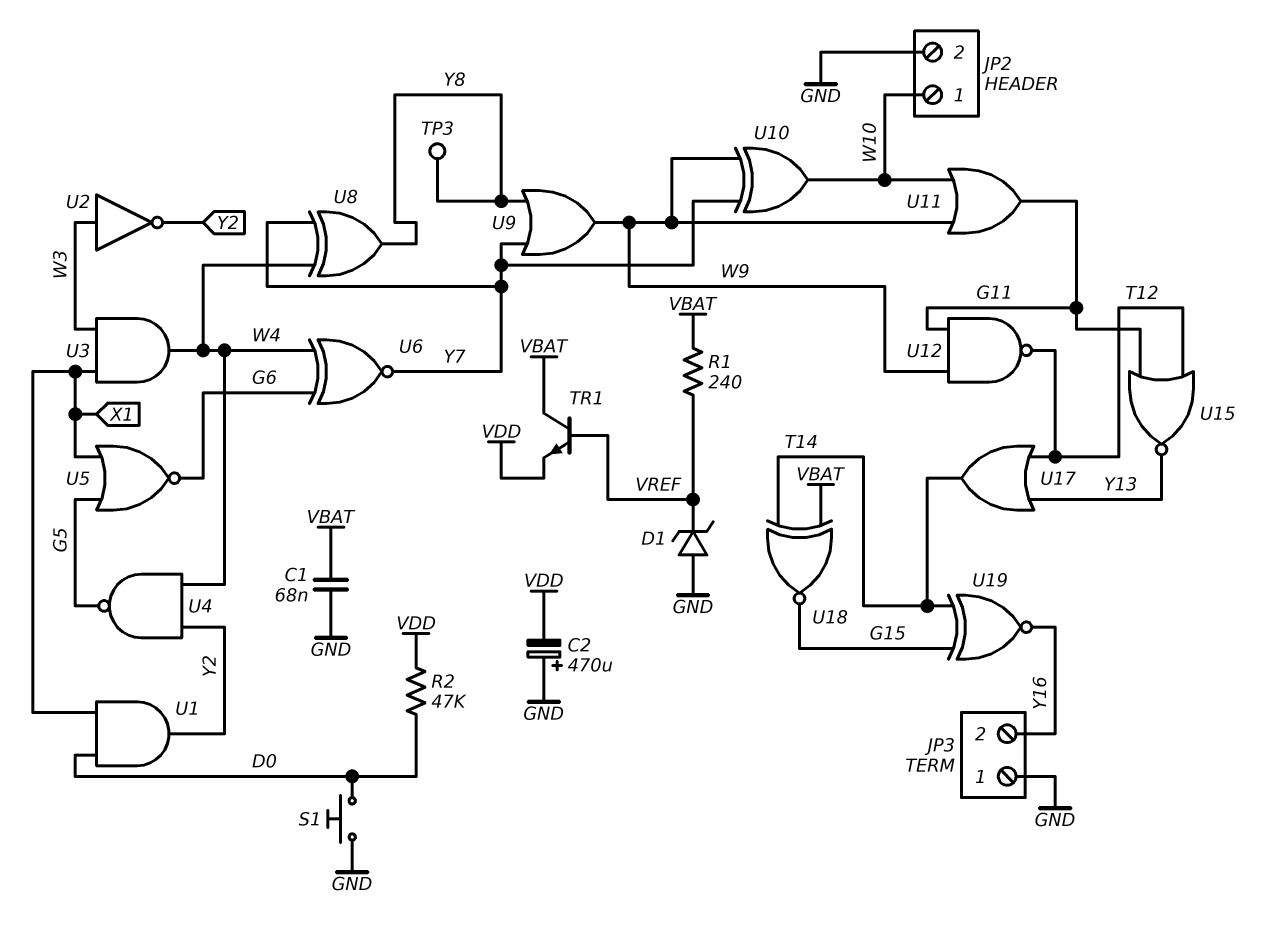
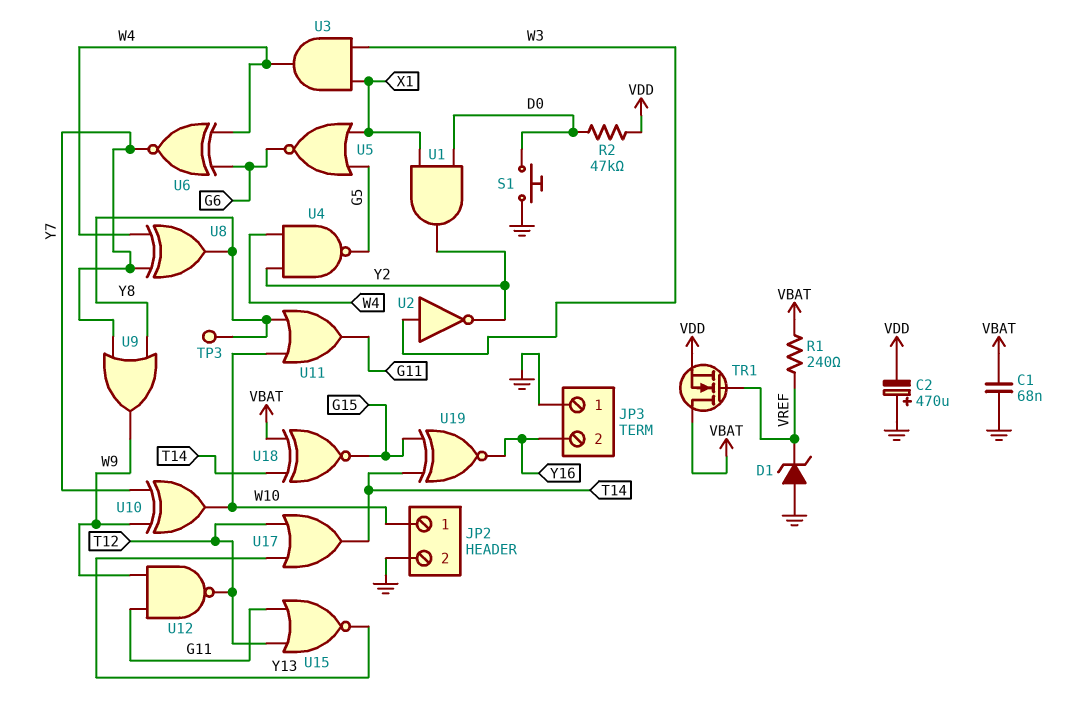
TR1: NPN (B VREF, C VBAT, E VDD) -> NMOS (G VREF, D VBAT, S VDD)
U11: OR (in W9, in W10, out G11) -> OR (in W10, in Y8, out G11)

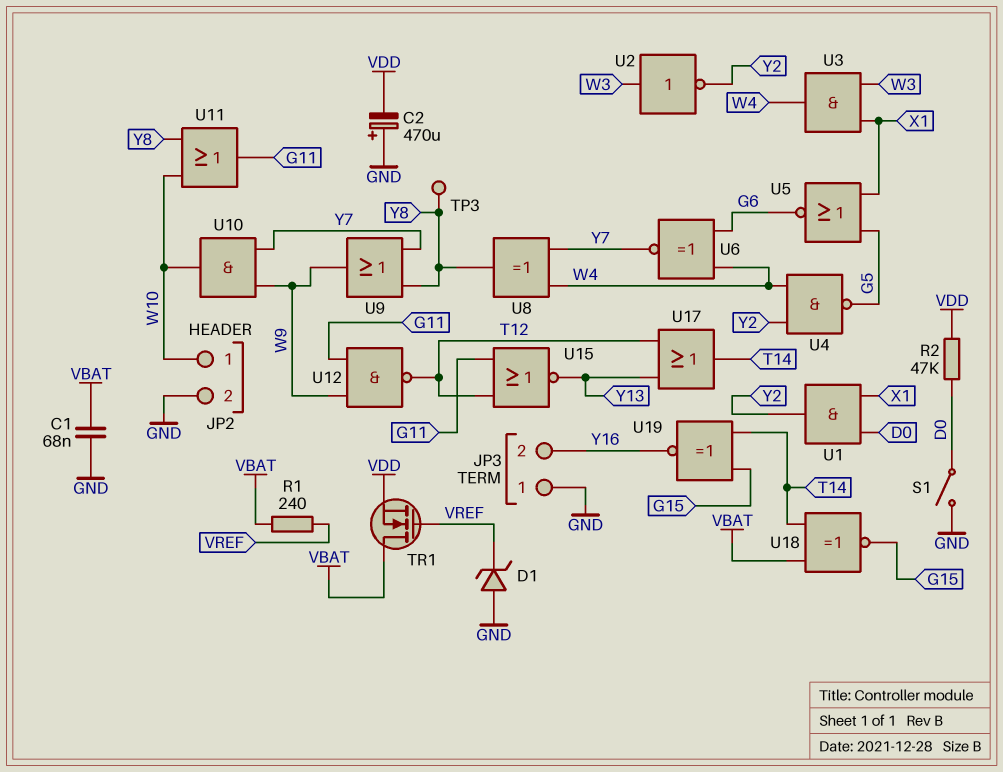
S1: button (D0, GND) -> switch (D0, GND)
U10: XOR (in W9, in Y7, out W10) -> AND (in W9, in Y7, out W10)

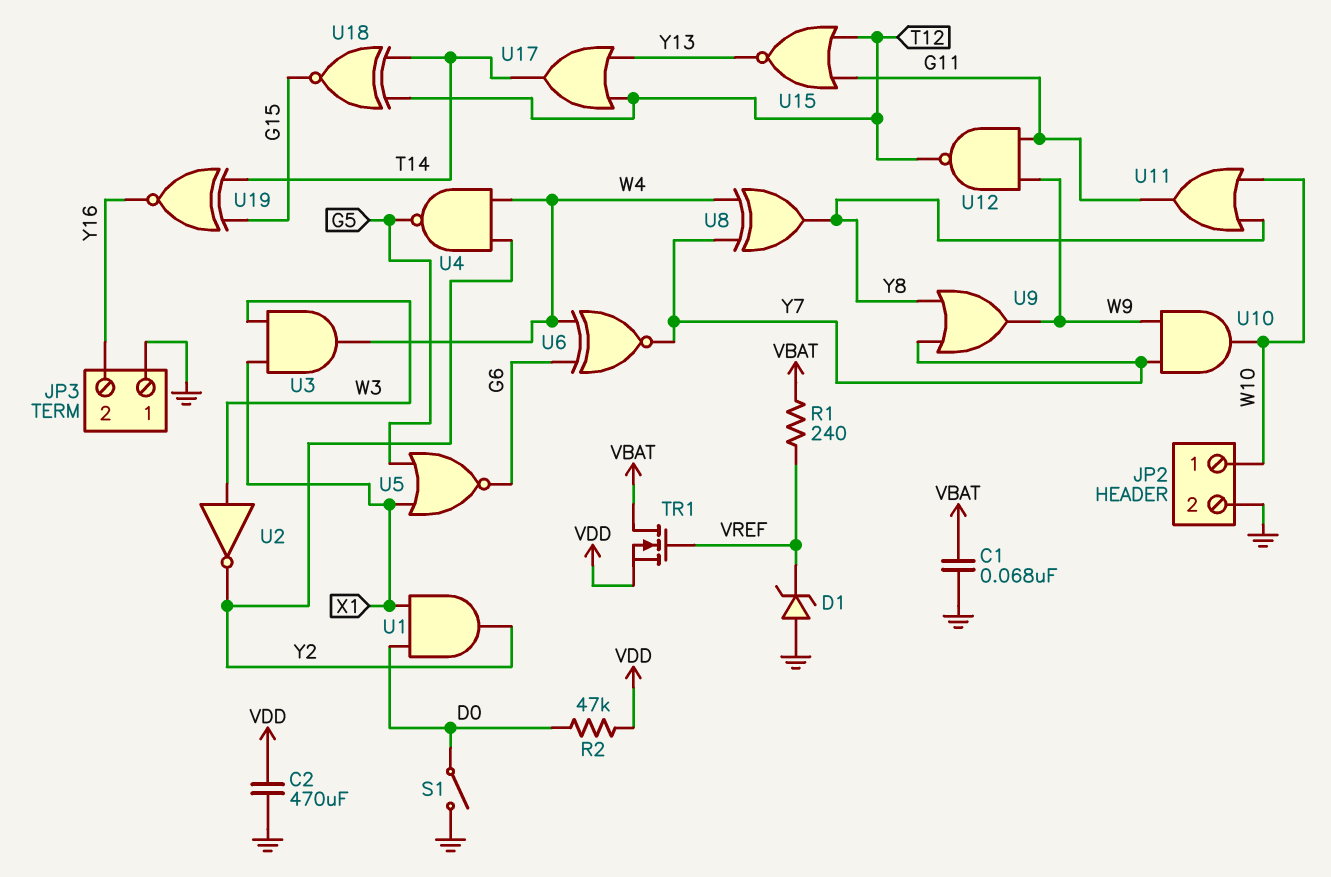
C2: 470uF (plus GND, minus VDD) -> 470uF (GND, VDD)
TP3: test point (Y8) -> none
U18: XNOR (in T14, in VBAT, out G15) -> XNOR (in T12, in T14, out G15)

